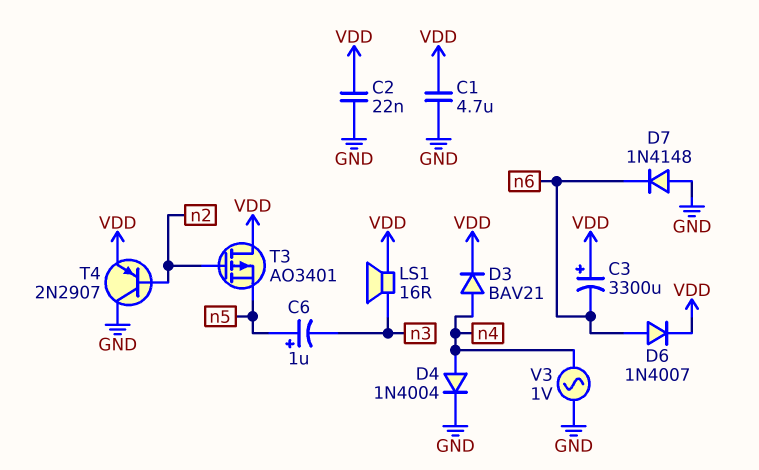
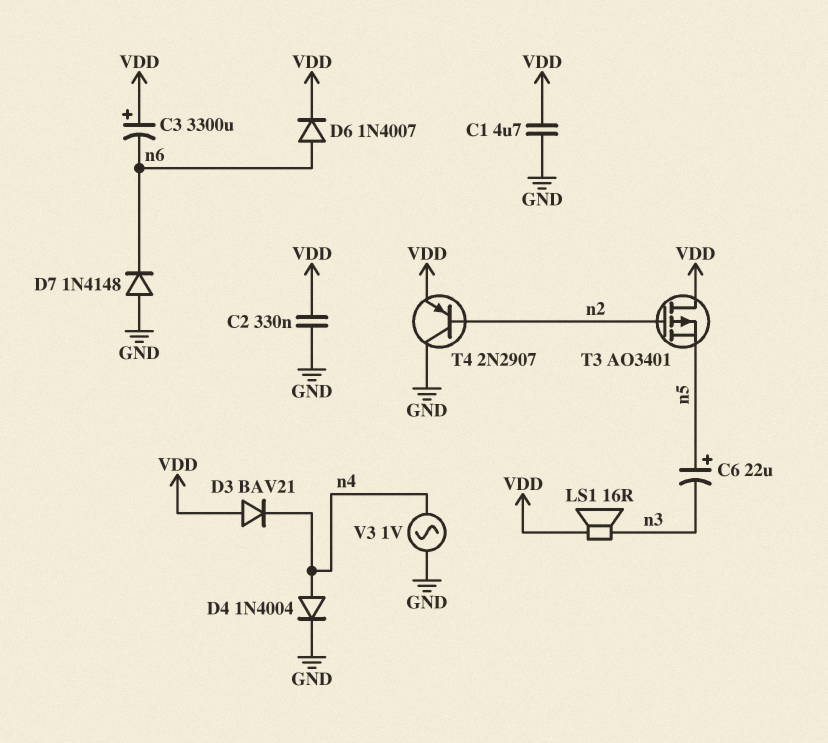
C2: 22nF (GND, VDD) -> 330nF (GND, VDD)
C6: 1uF (plus n5, minus n3) -> 22uF (plus n5, minus n3)
D3: diode BAV21 (A n4, K VDD) -> diode BAV21 (A VDD, K n4)

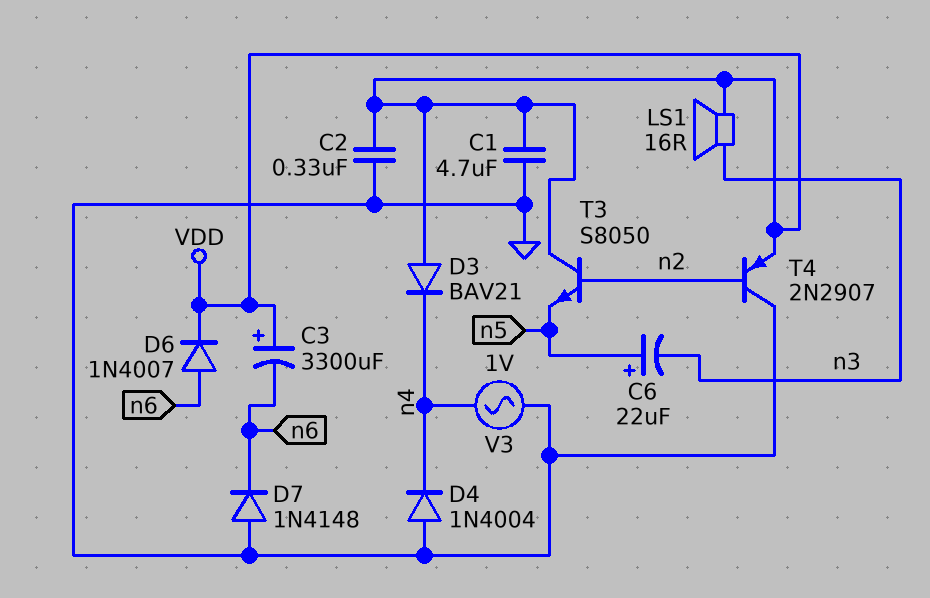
D4: diode 1N4004 (A n4, K GND) -> diode 1N4004 (A GND, K n4)
T3: PMOS AO3401 (G n2, D VDD, S n5) -> NPN S8050 (B n2, C VDD, E n5)

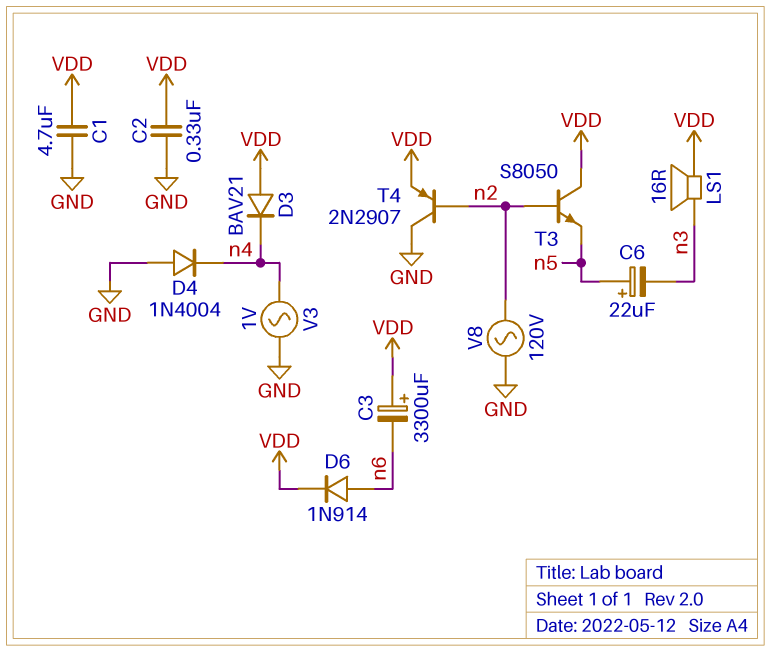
D6: diode 1N4007 (A n6, K VDD) -> diode 1N914 (A n6, K VDD)
D7: diode 1N4148 (A GND, K n6) -> none
V8: none -> AC 120V (GND, n2)

